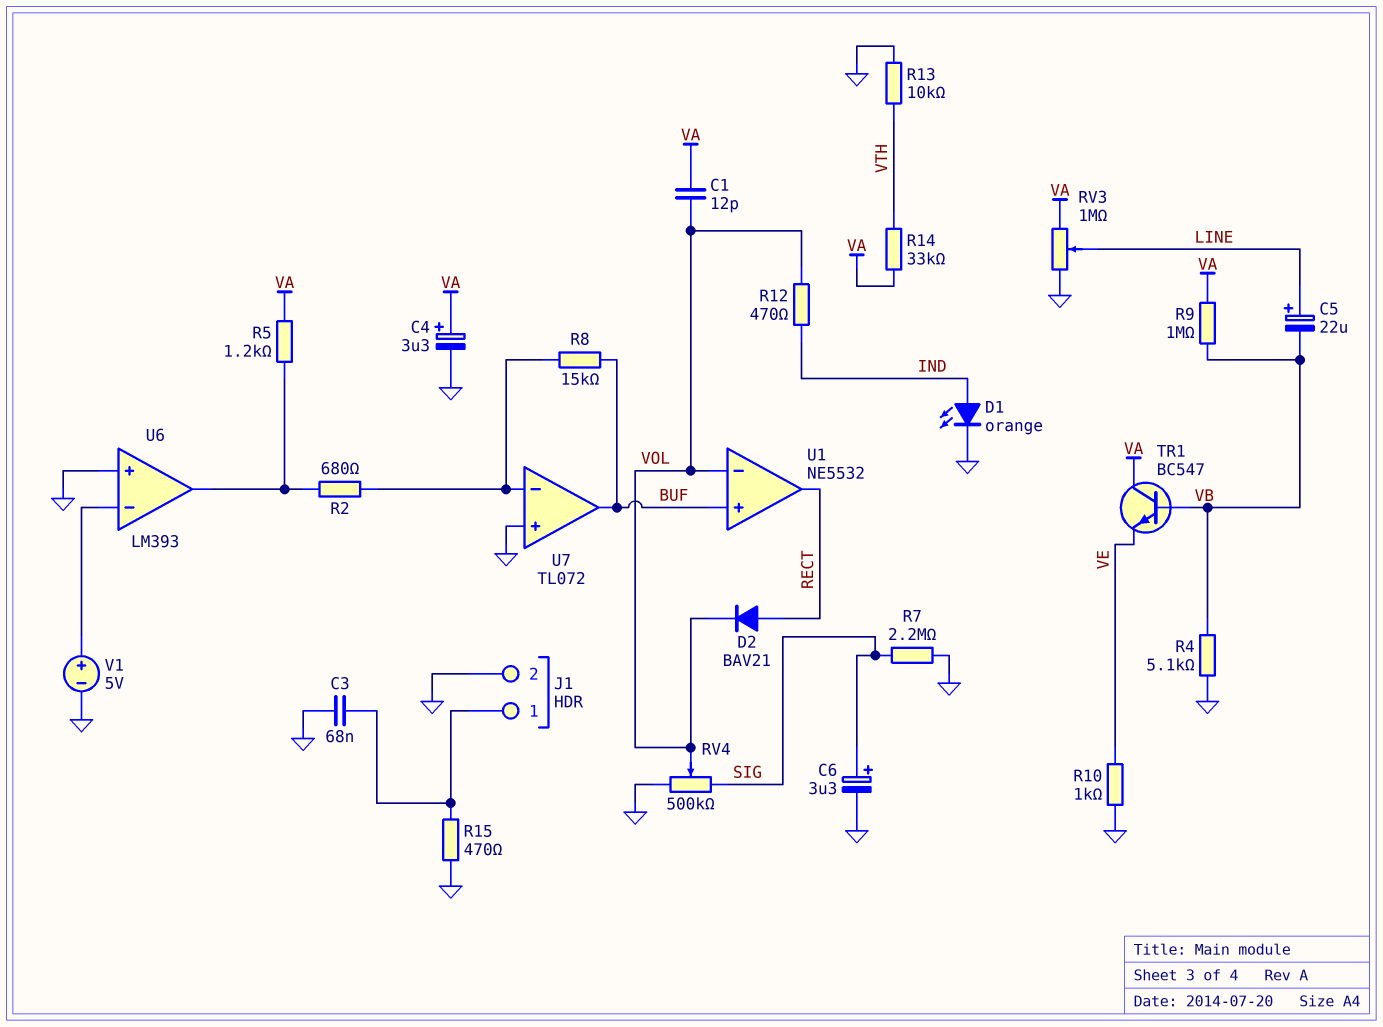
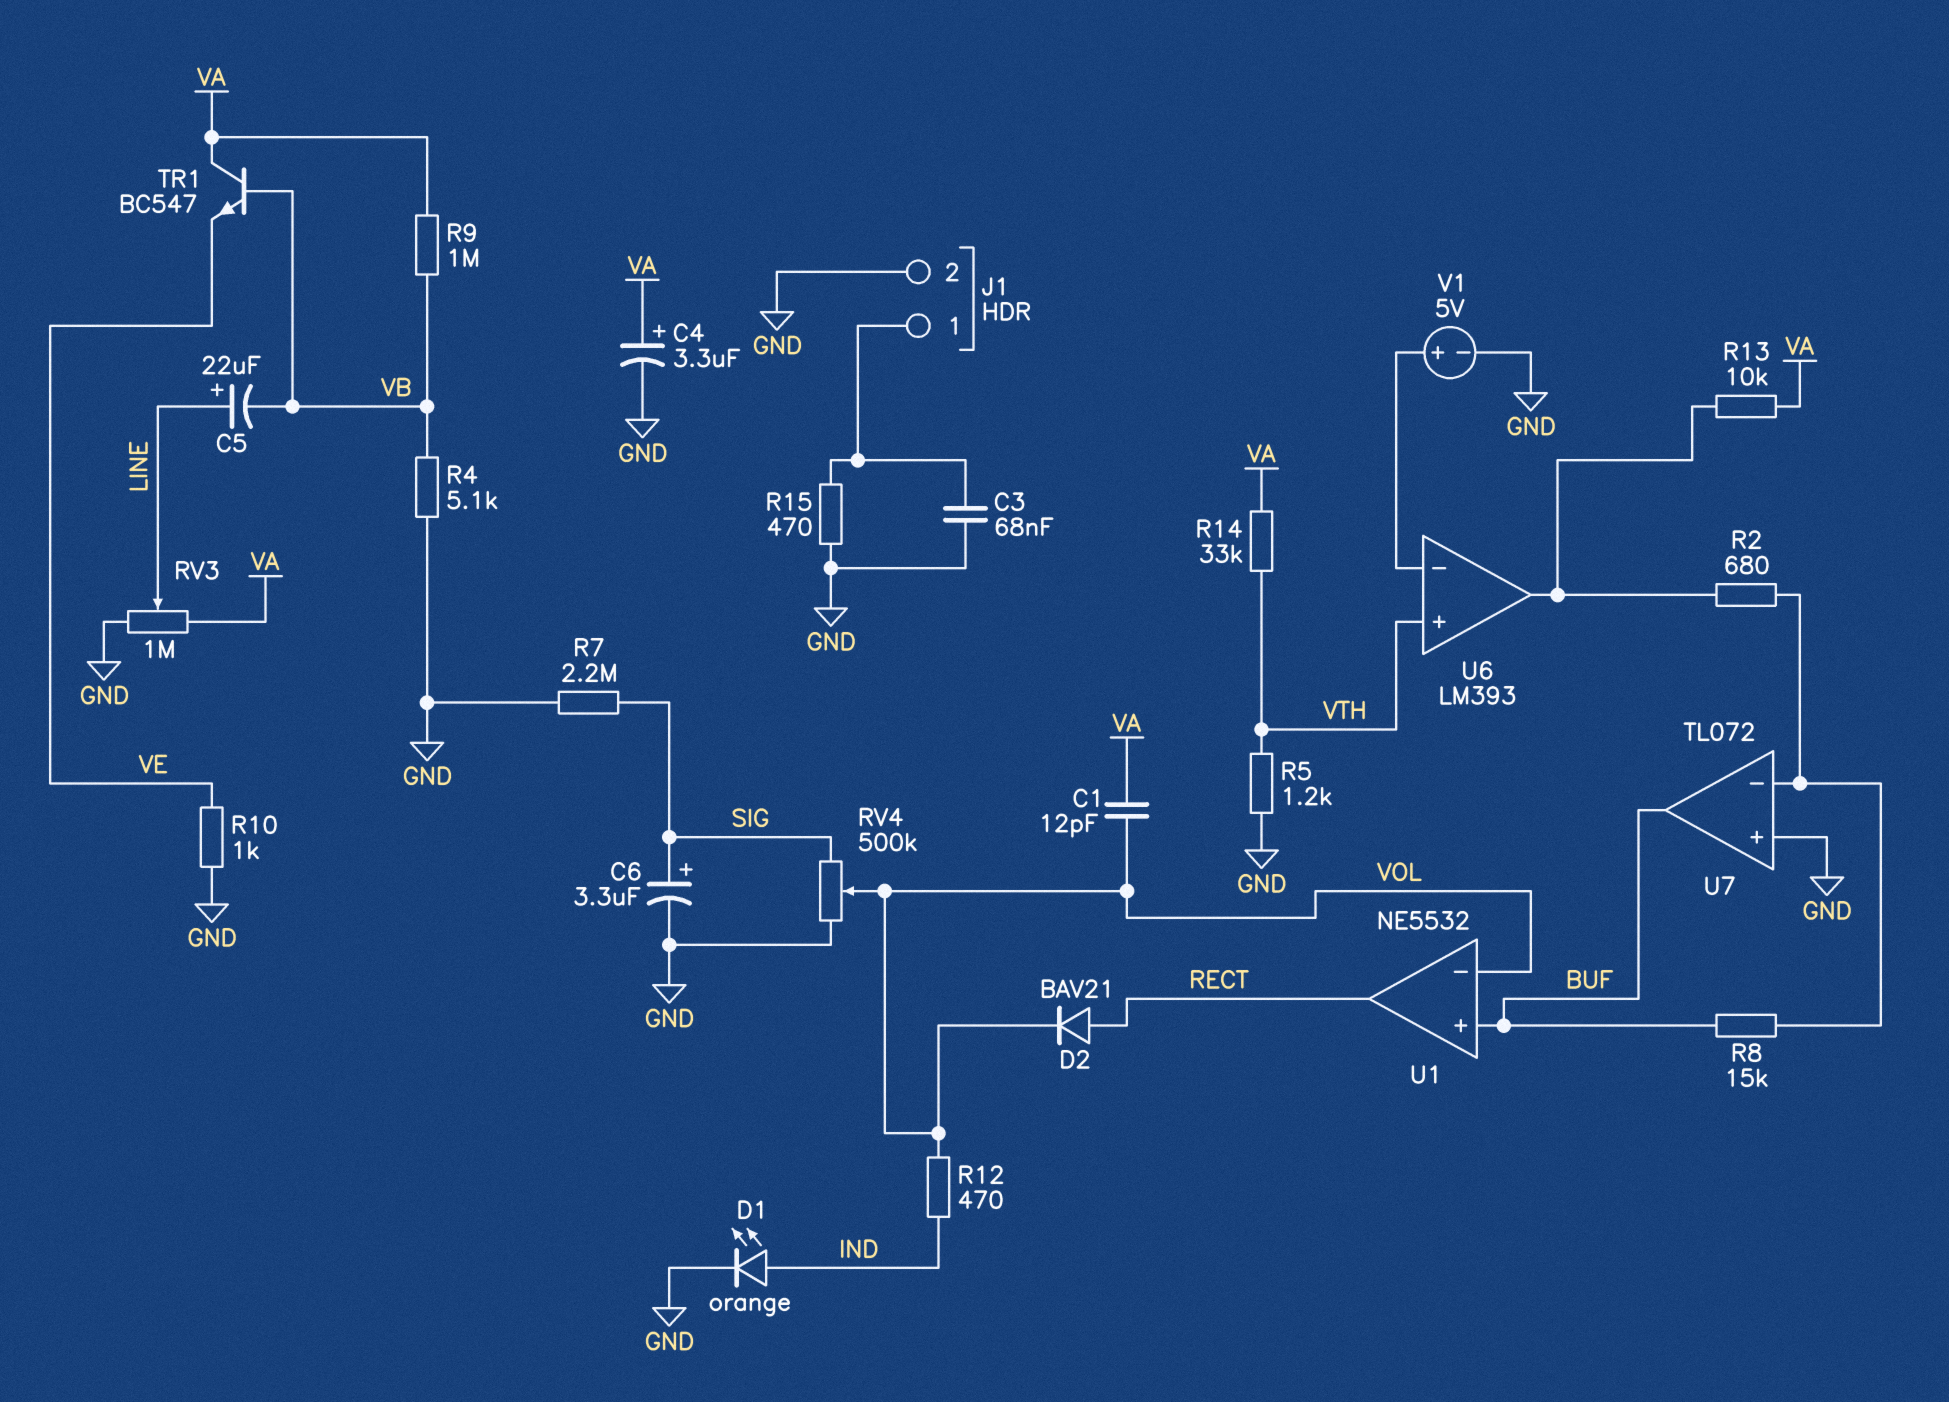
R5: 1.2k (U6/out, VA) -> 1.2k (GND, VTH)
R13: 10k (GND, VTH) -> 10k (U6/out, VA)
U6 pin in+: GND -> VTH

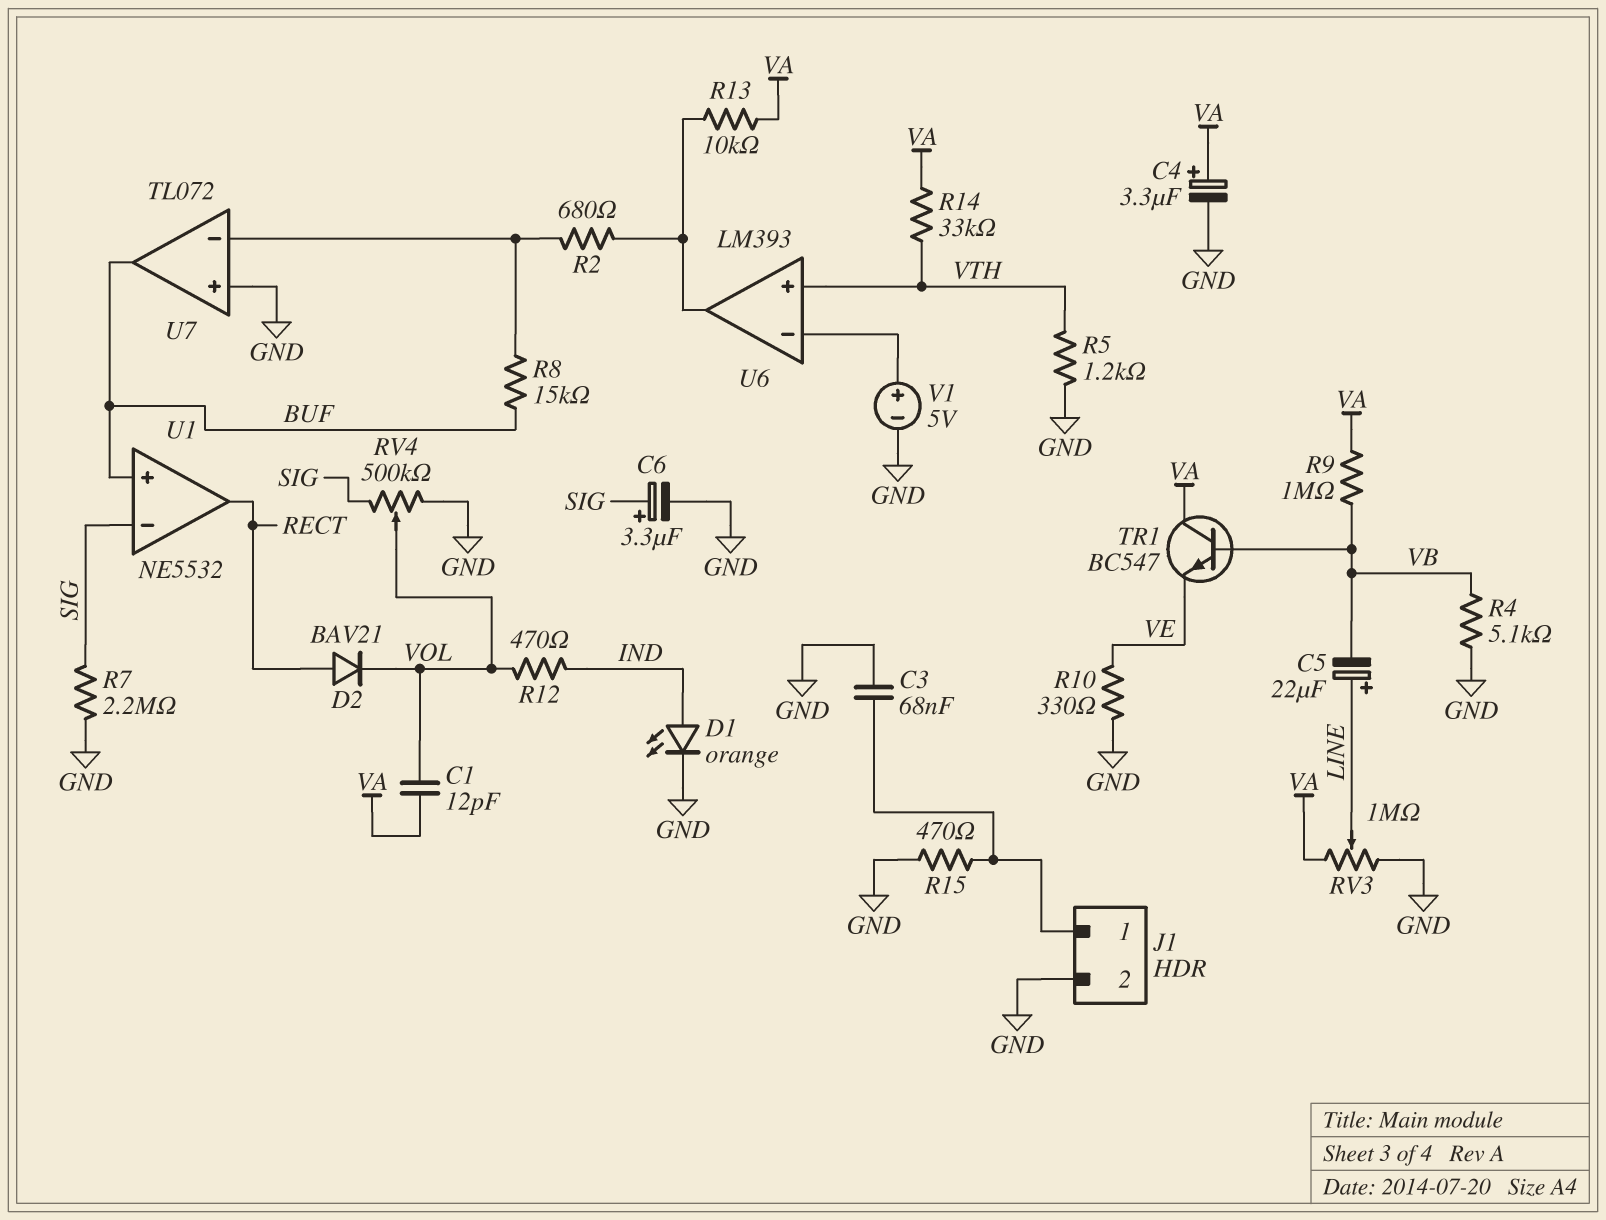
R10: 1k (GND, VE) -> 330 (GND, VE)
U1 pin in-: VOL -> SIG

